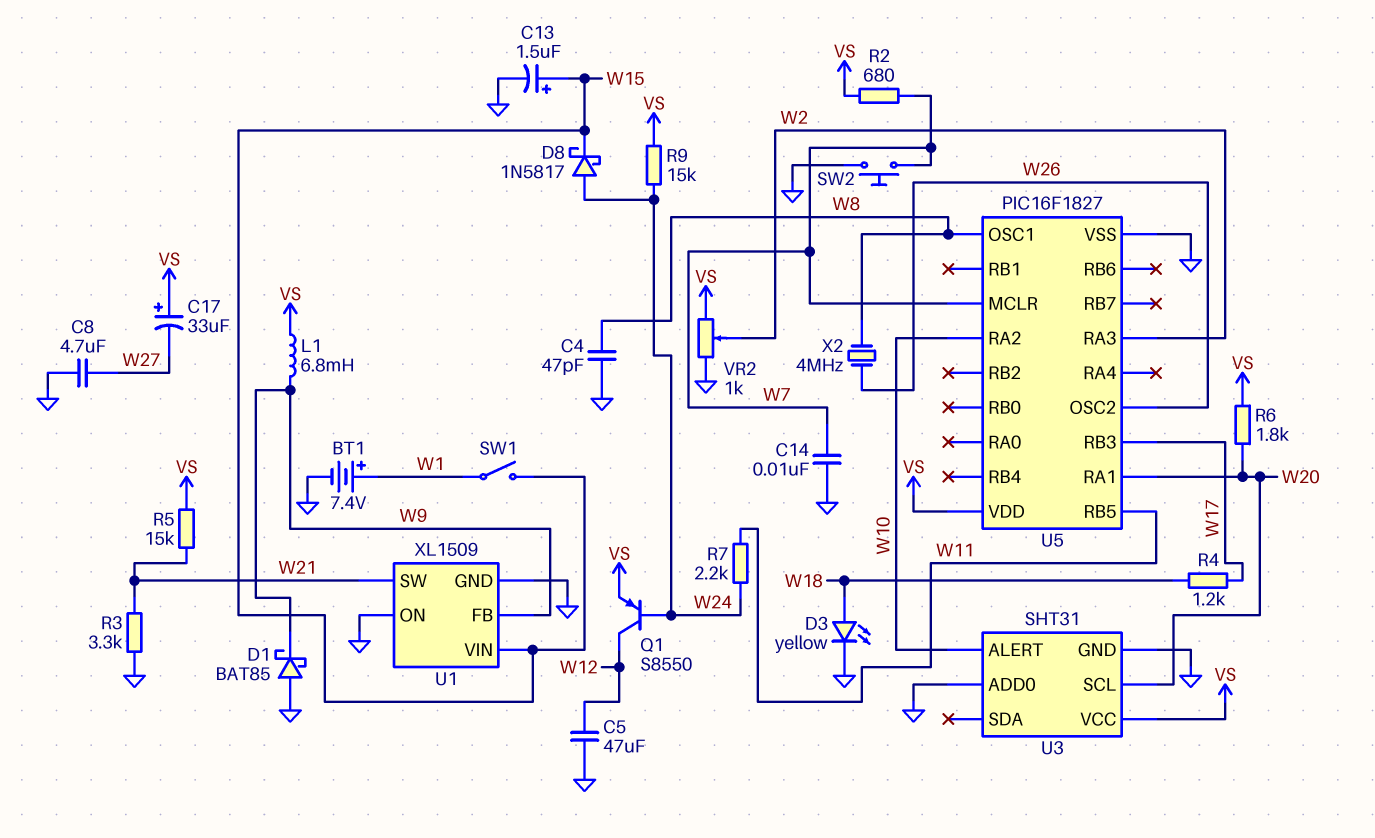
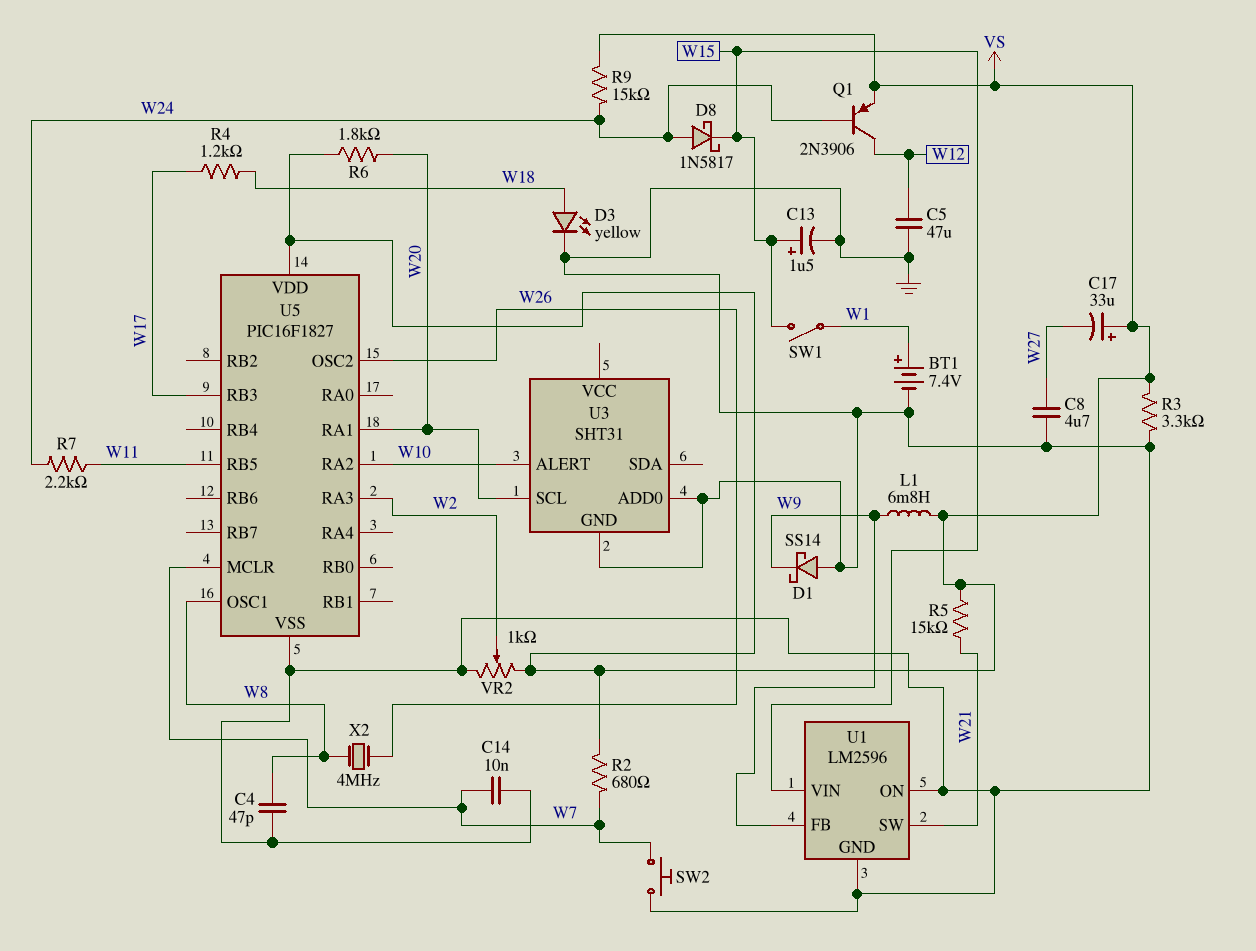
D1: schottky BAT85 (A GND, K W9) -> schottky SS14 (A GND, K W9)
Q1: PNP S8550 (B W24, C W12, E VS) -> PNP 2N3906 (B W24, C W12, E VS)
R3: 3.3k (GND, W21) -> 3.3k (GND, VS)
U1: XL1509 -> LM2596
U3 pin VCC: VS -> none

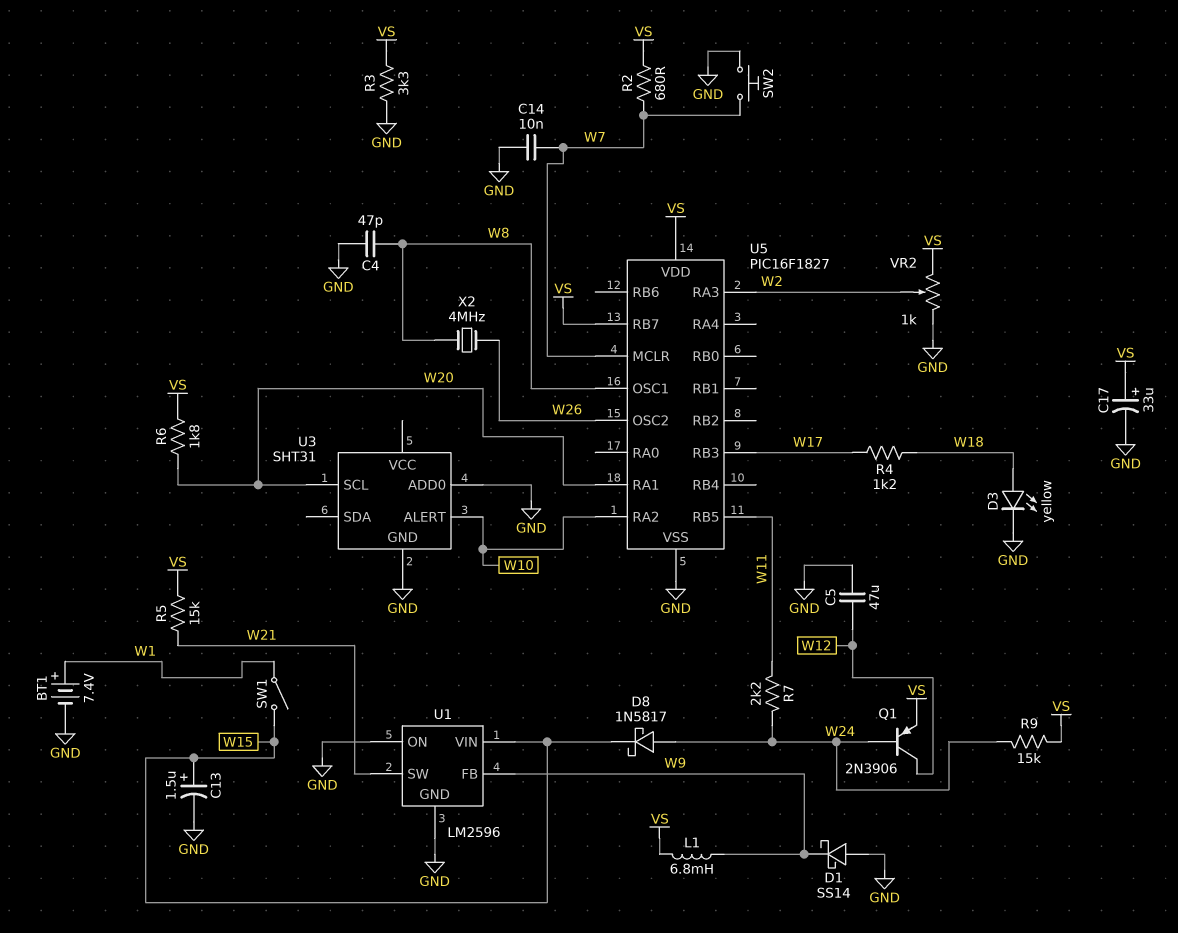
C8: 4.7uF (GND, W27) -> none
C17: 33uF (plus VS, minus W27) -> 33uF (plus VS, minus GND)
U5 pin RB7: none -> VS

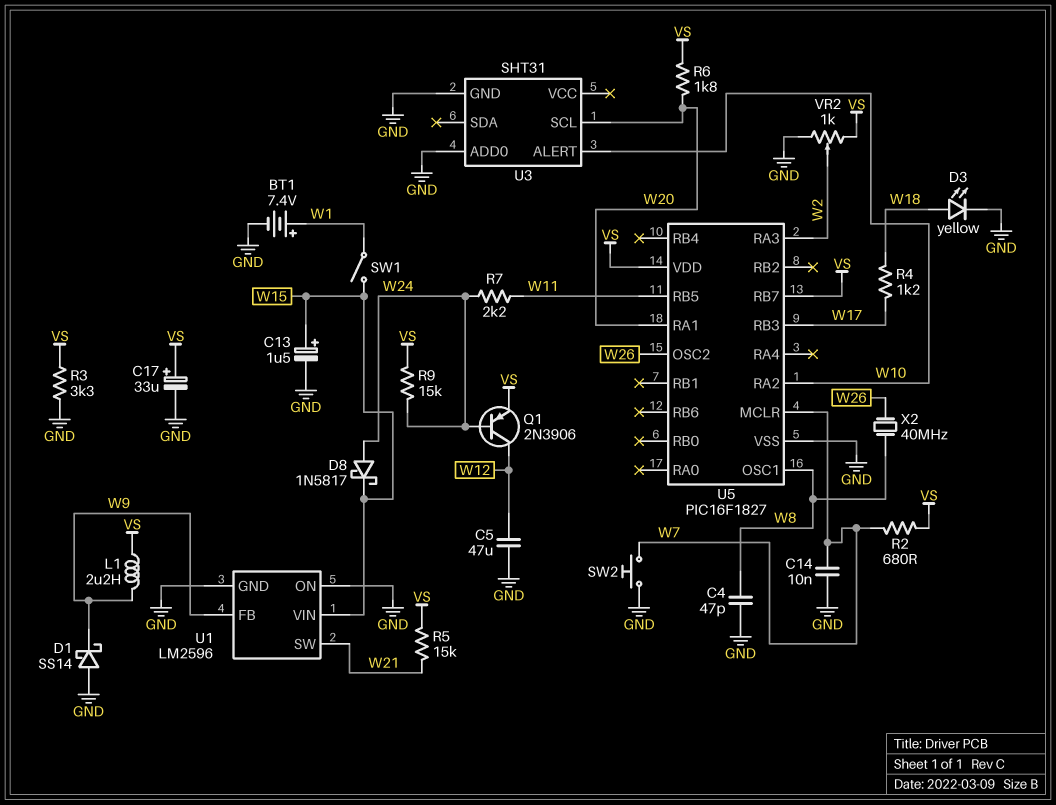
L1: 6.8mH (VS, W9) -> 2.2uH (VS, W9)
X2: 4MHz (W8, W26) -> 40MHz (W8, W26)

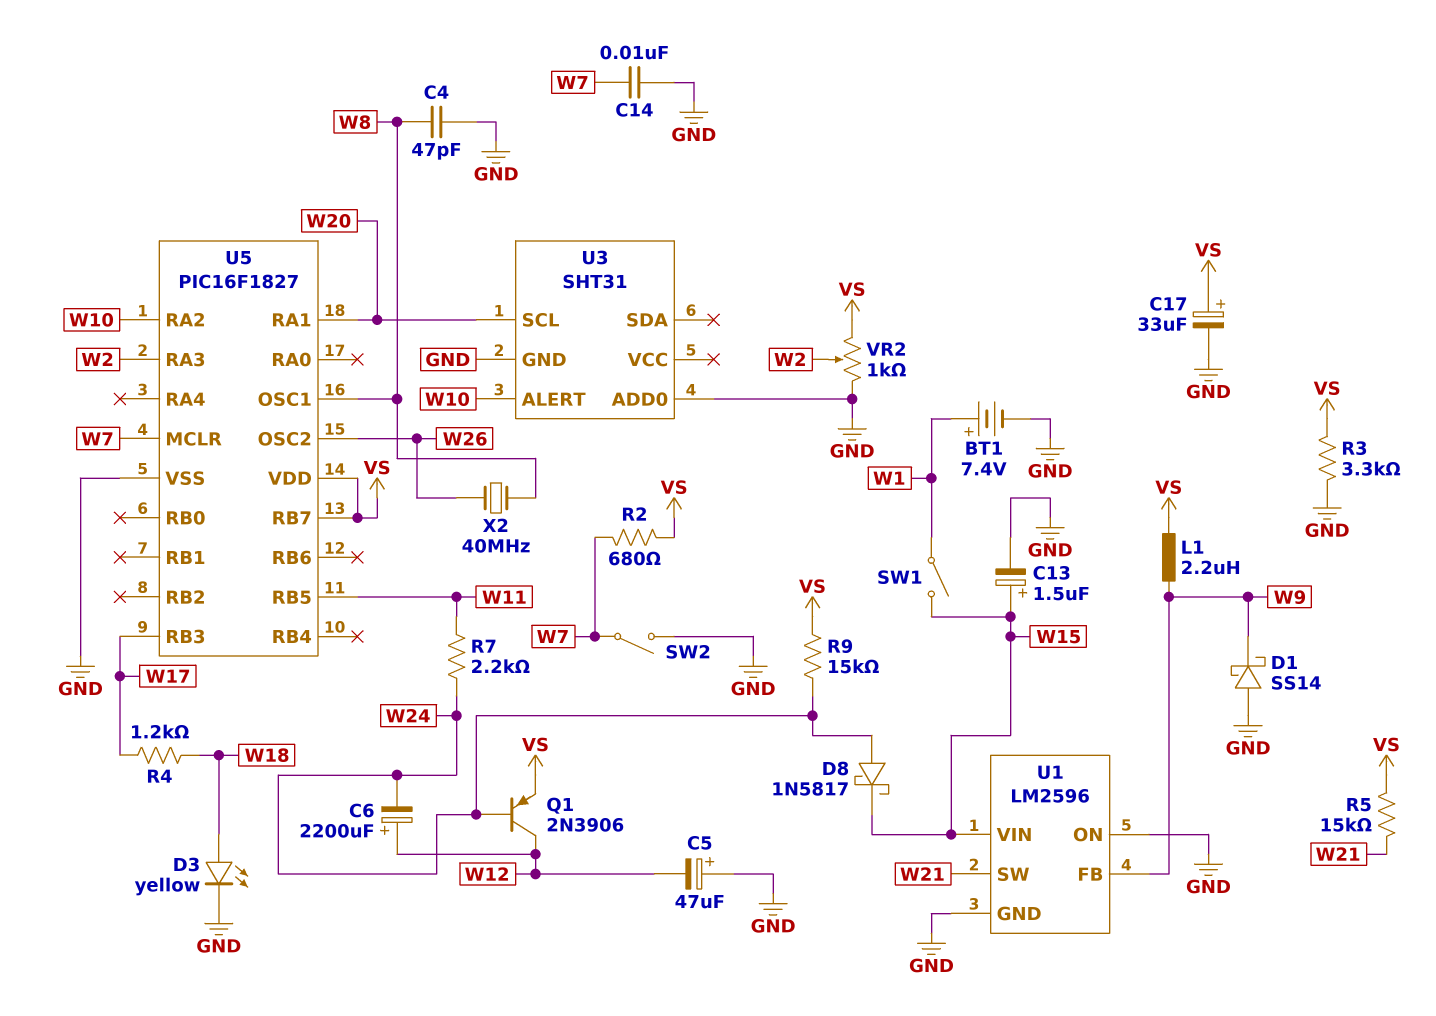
C5: 47uF (GND, W12) -> 47uF (plus GND, minus W12)
C6: none -> 2200uF (plus W12, minus W24)
R6: 1.8k (VS, W20) -> none
SW2: button (GND, W7) -> switch (GND, W7)

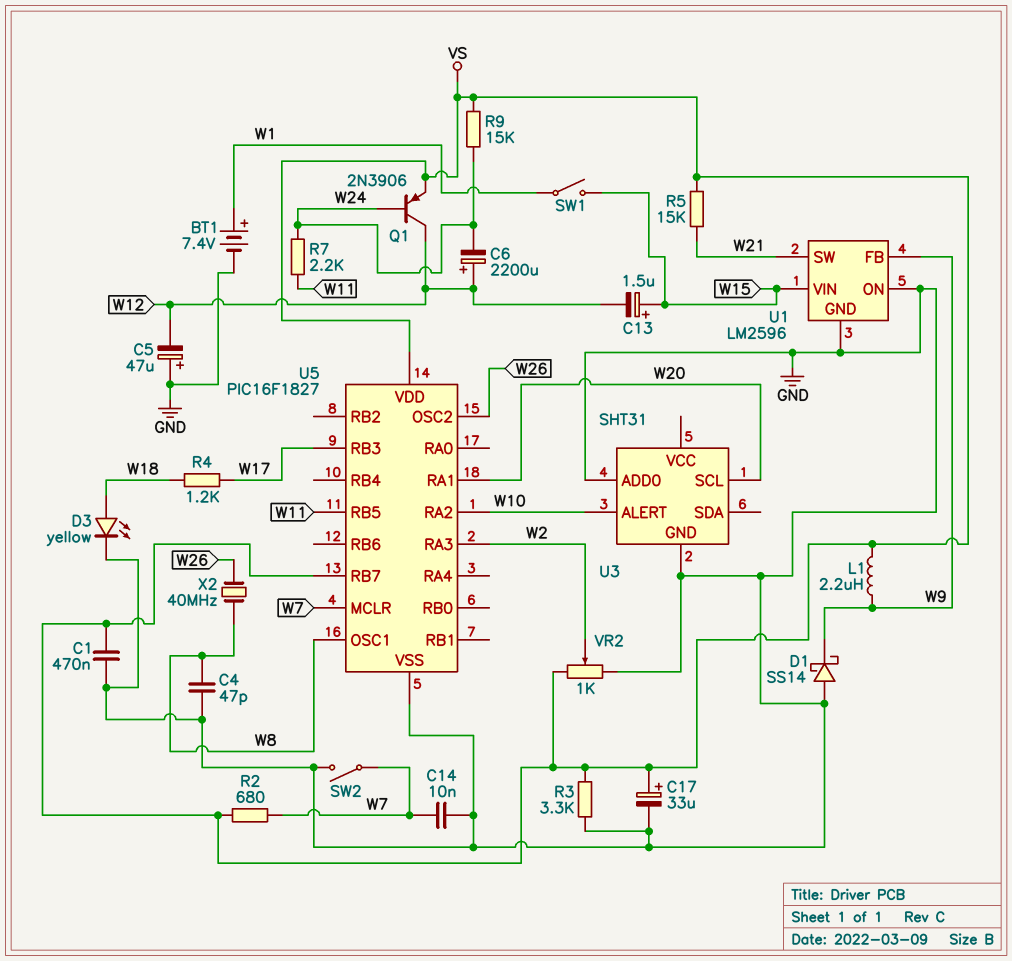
C1: none -> 470nF (GND, VS)
C13: 1.5uF (plus W15, minus GND) -> 1.5uF (plus W15, minus W12)
D8: schottky 1N5817 (A W24, K W15) -> none

